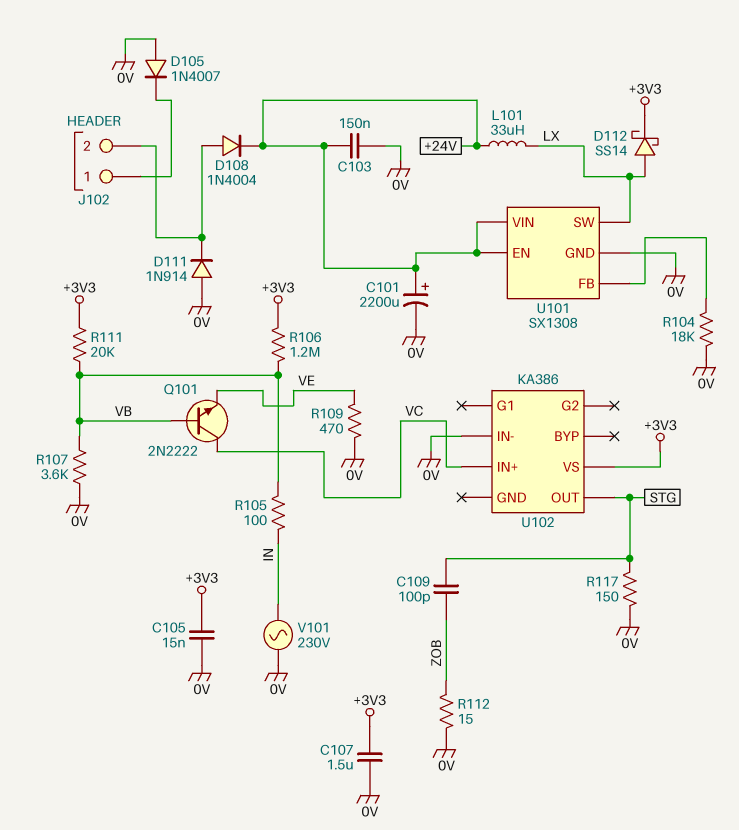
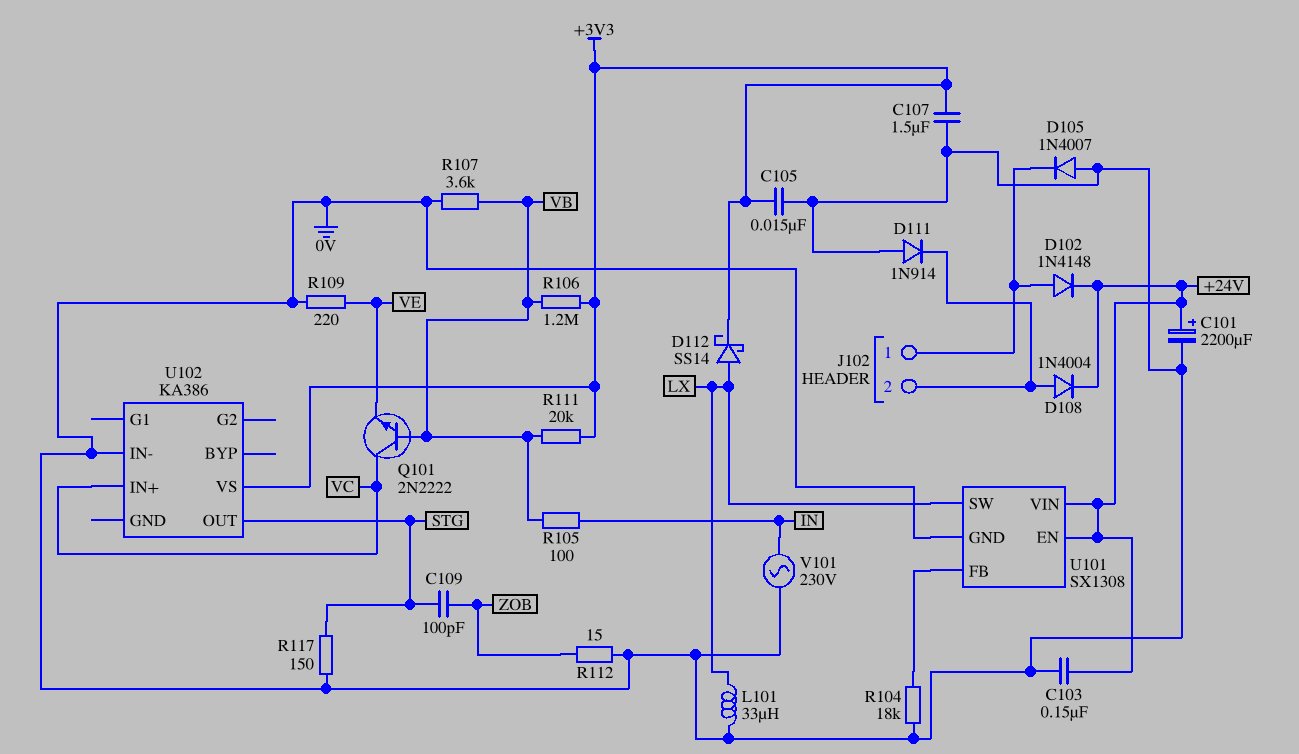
D102: none -> diode 1N4148 (A J102/1, K +24V)
L101: 33uH (+24V, LX) -> 33uH (0V, LX)
R109: 470 (0V, VE) -> 220 (0V, VE)

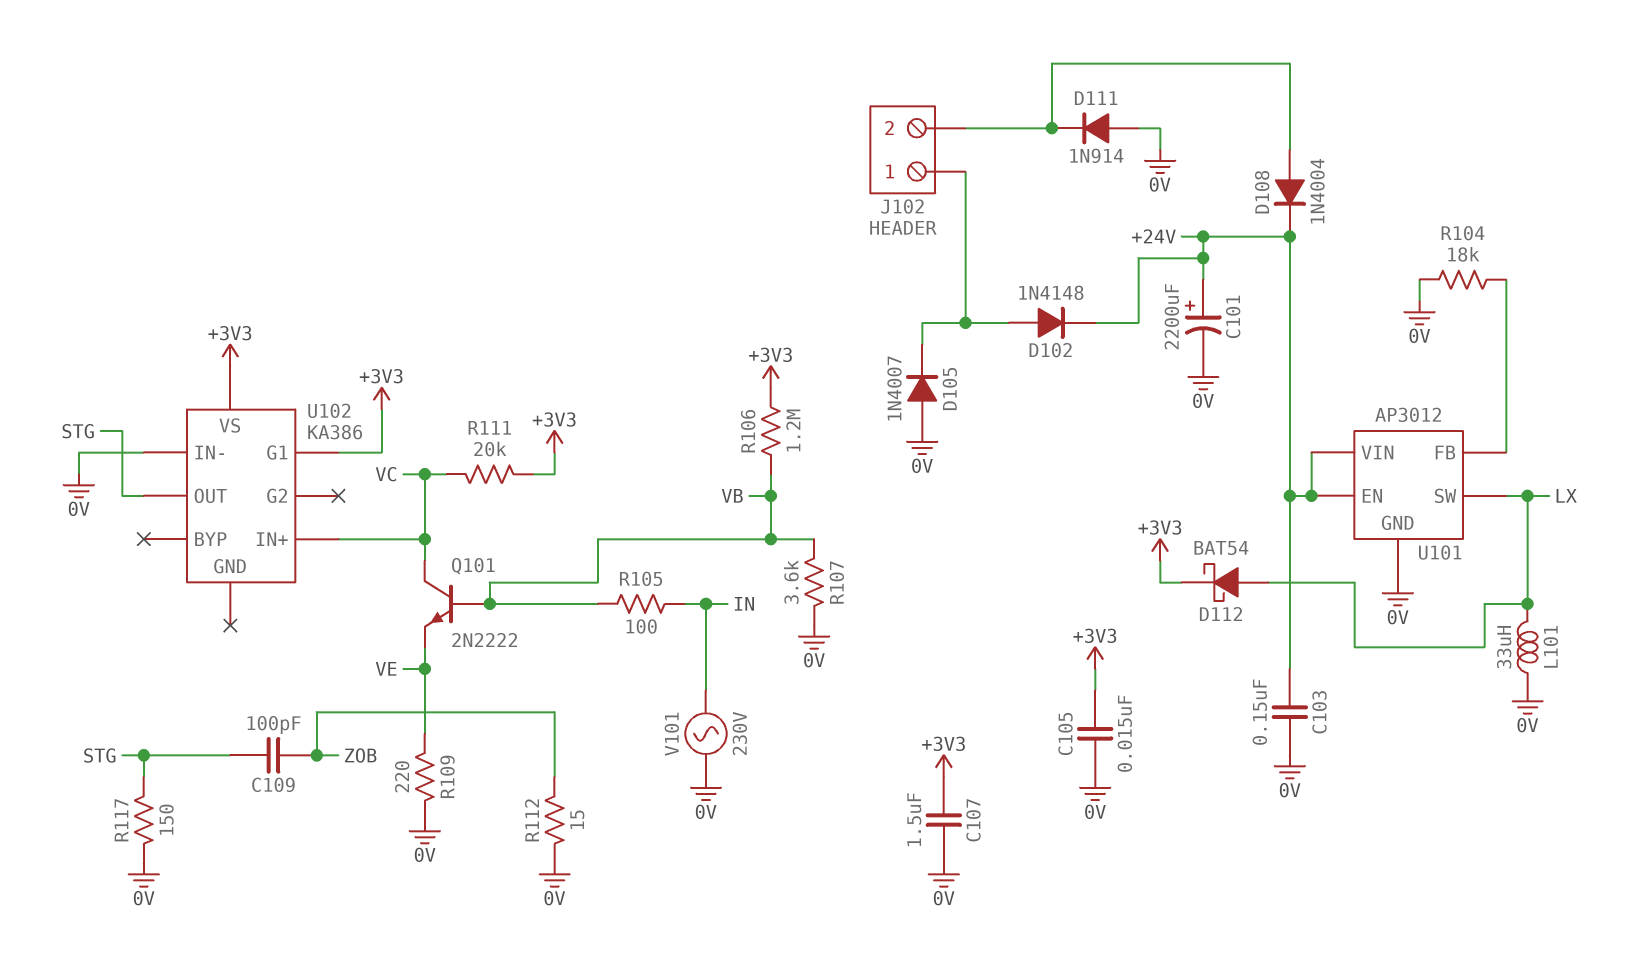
D112: schottky SS14 (A LX, K +3V3) -> schottky BAT54 (A LX, K +3V3)
R111: 20k (+3V3, VB) -> 20k (+3V3, VC)
U101: SX1308 -> AP3012
U102 pin G1: none -> +3V3

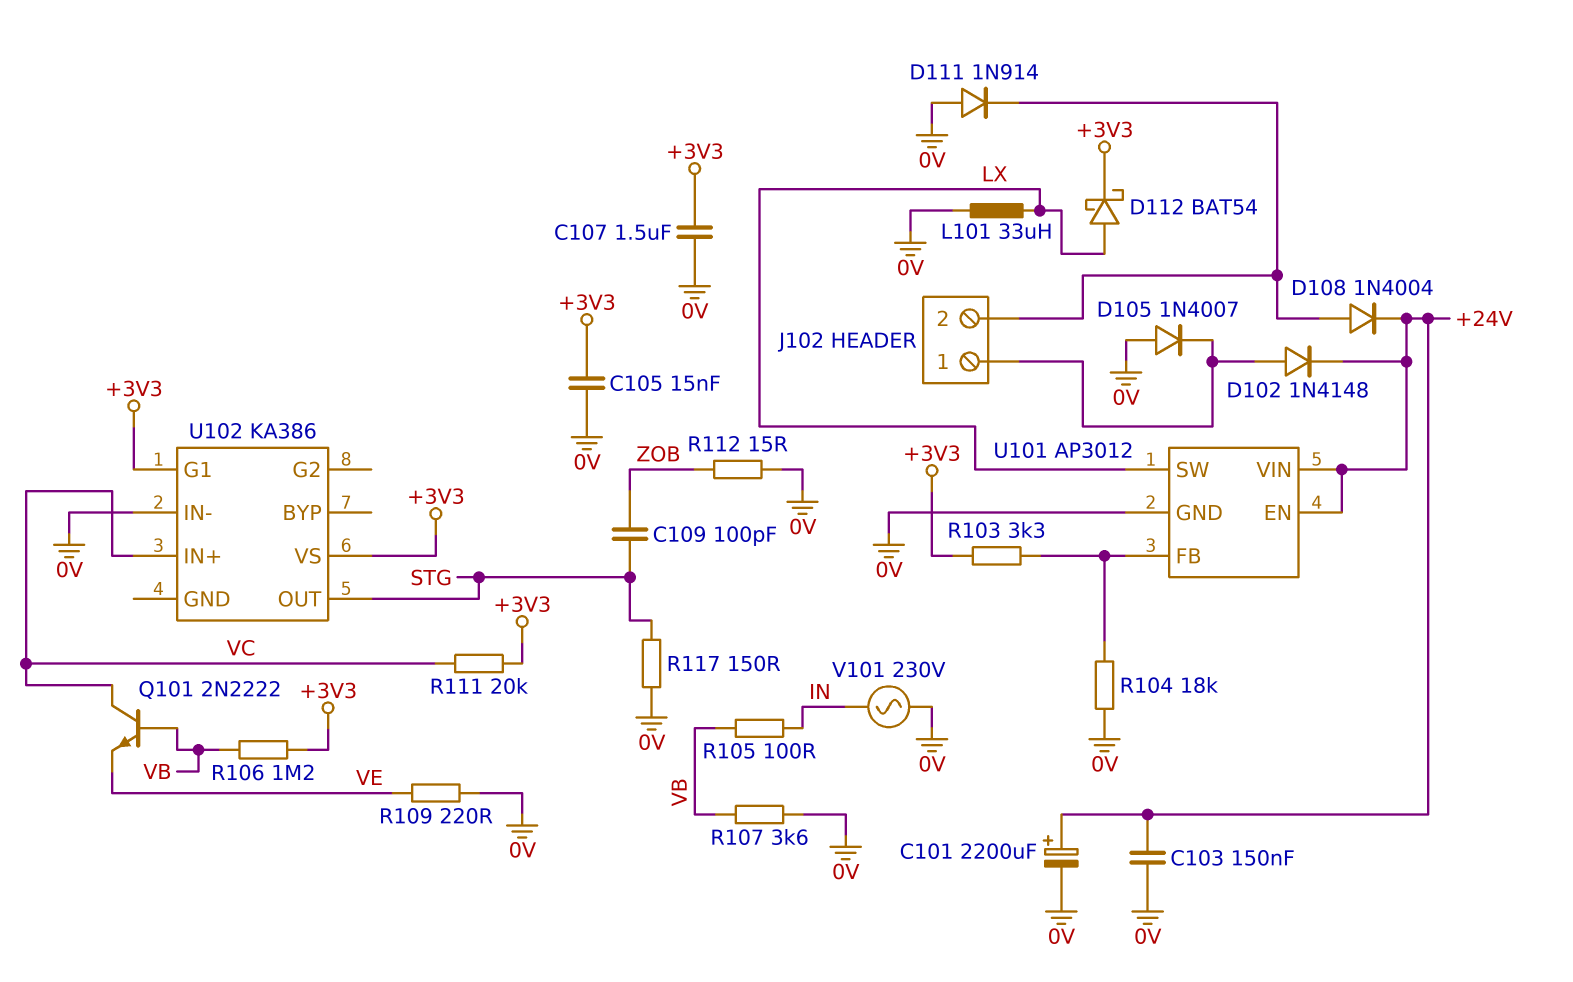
R103: none -> 3.3k (+3V3, U101/FB)

